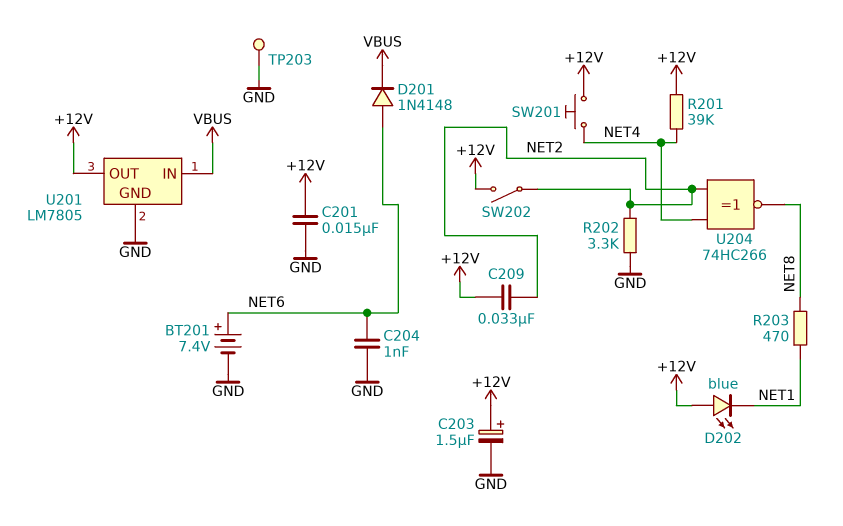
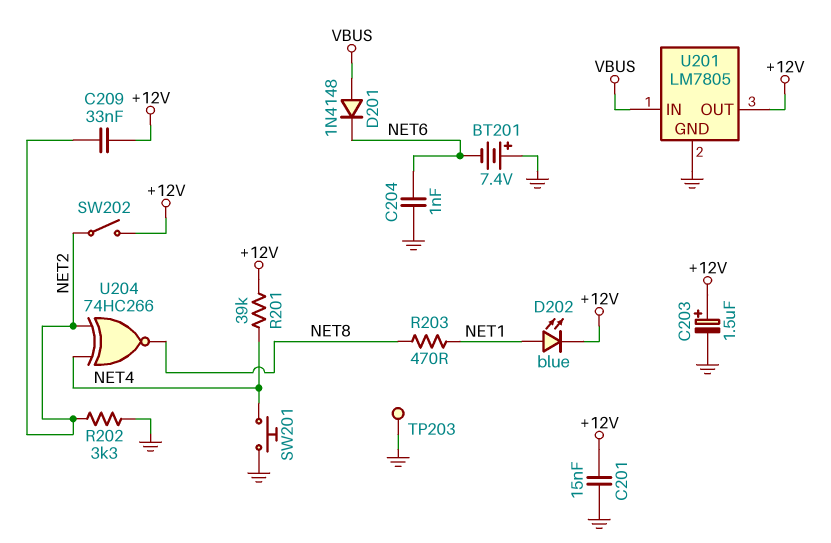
BT201: 7.4V (plus NET6, minus GND) -> 7.4V (plus GND, minus NET6)
D201: diode 1N4148 (A NET6, K VBUS) -> diode 1N4148 (A VBUS, K NET6)
D202: LED blue (A +12V, K NET1) -> LED blue (A NET1, K +12V)
SW201: button (+12V, NET4) -> button (GND, NET4)

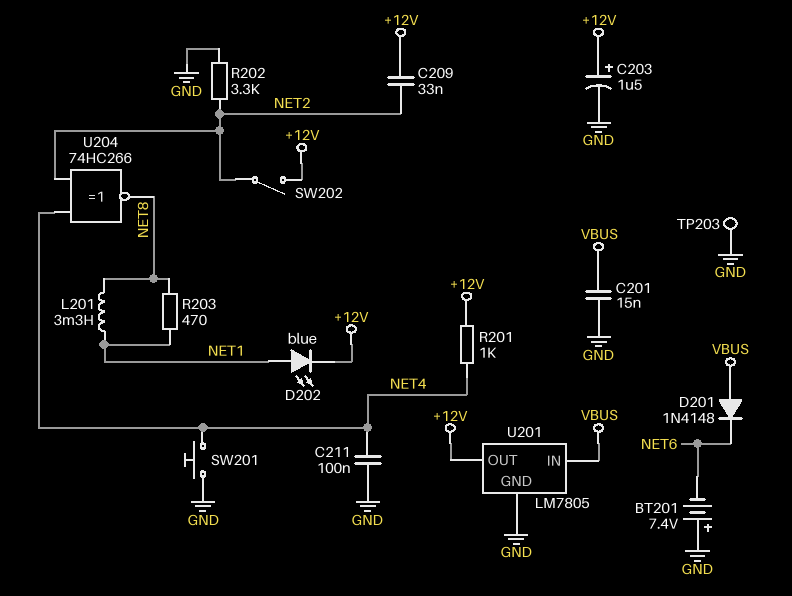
C201: 15nF (+12V, GND) -> 15nF (GND, VBUS)
C204: 1nF (GND, NET6) -> none
C211: none -> 100nF (GND, NET4)
L201: none -> 3.3mH (NET1, NET8)
R201: 39k (+12V, NET4) -> 1k (+12V, NET4)

